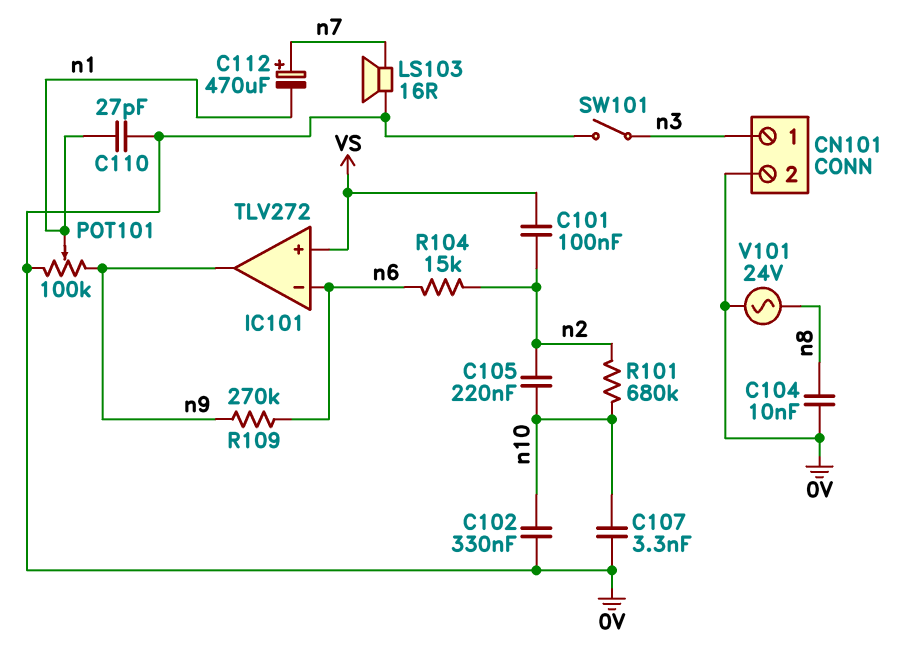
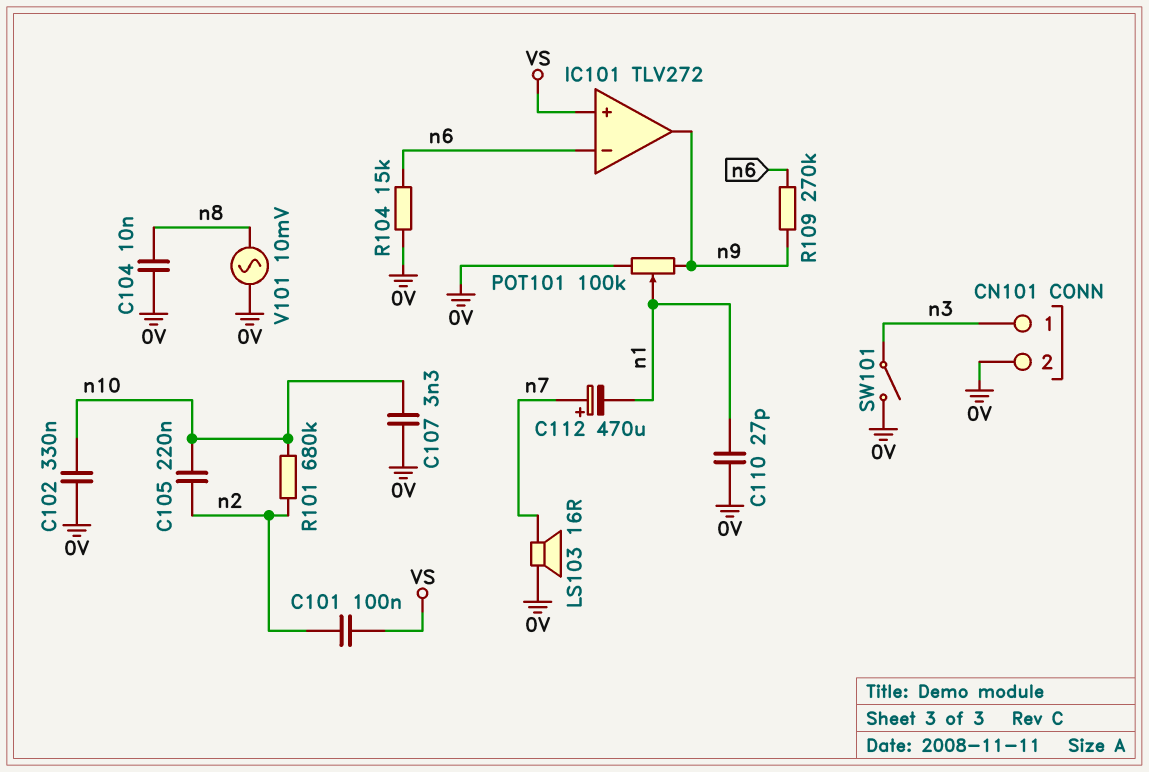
R104: 15k (n2, n6) -> 15k (0V, n6)
V101: AC 24V (0V, n8) -> AC 10mV (0V, n8)

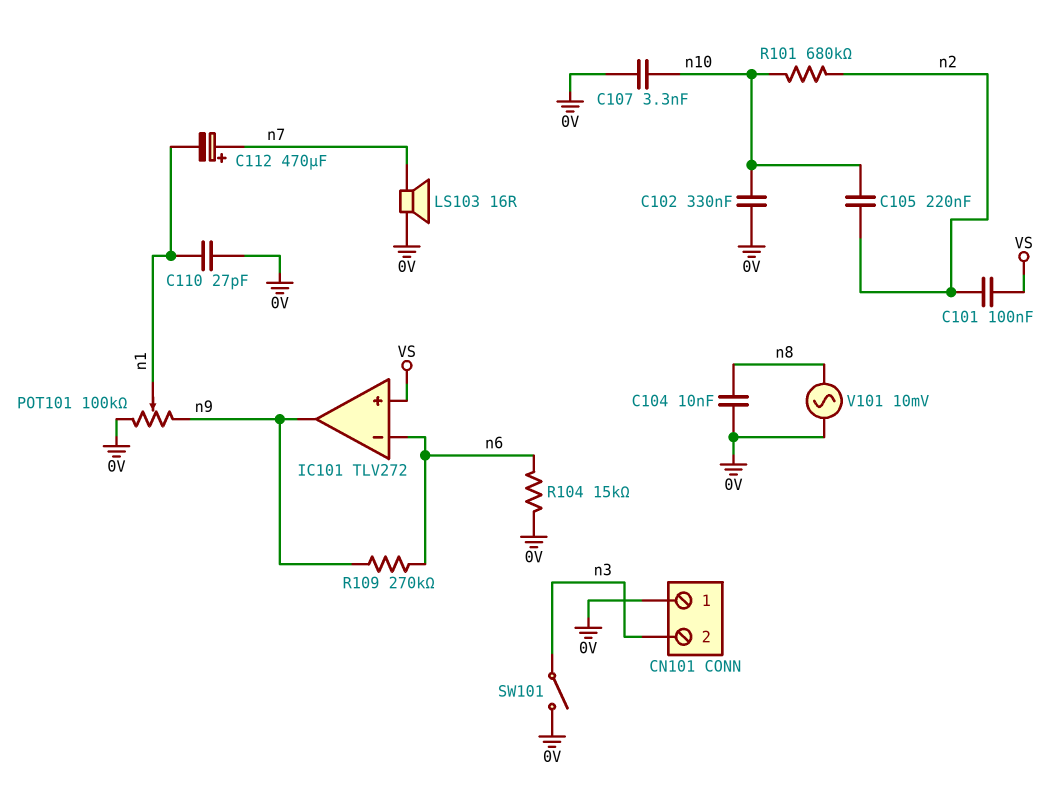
CN101 pin 1: n3 -> 0V
CN101 pin 2: 0V -> n3

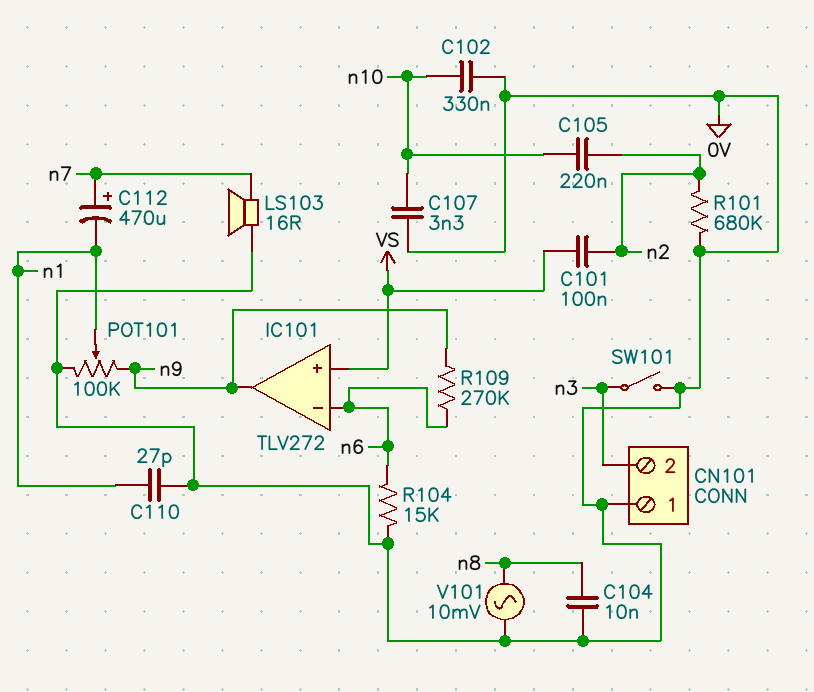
R101: 680k (n2, n10) -> 680k (0V, n2)

